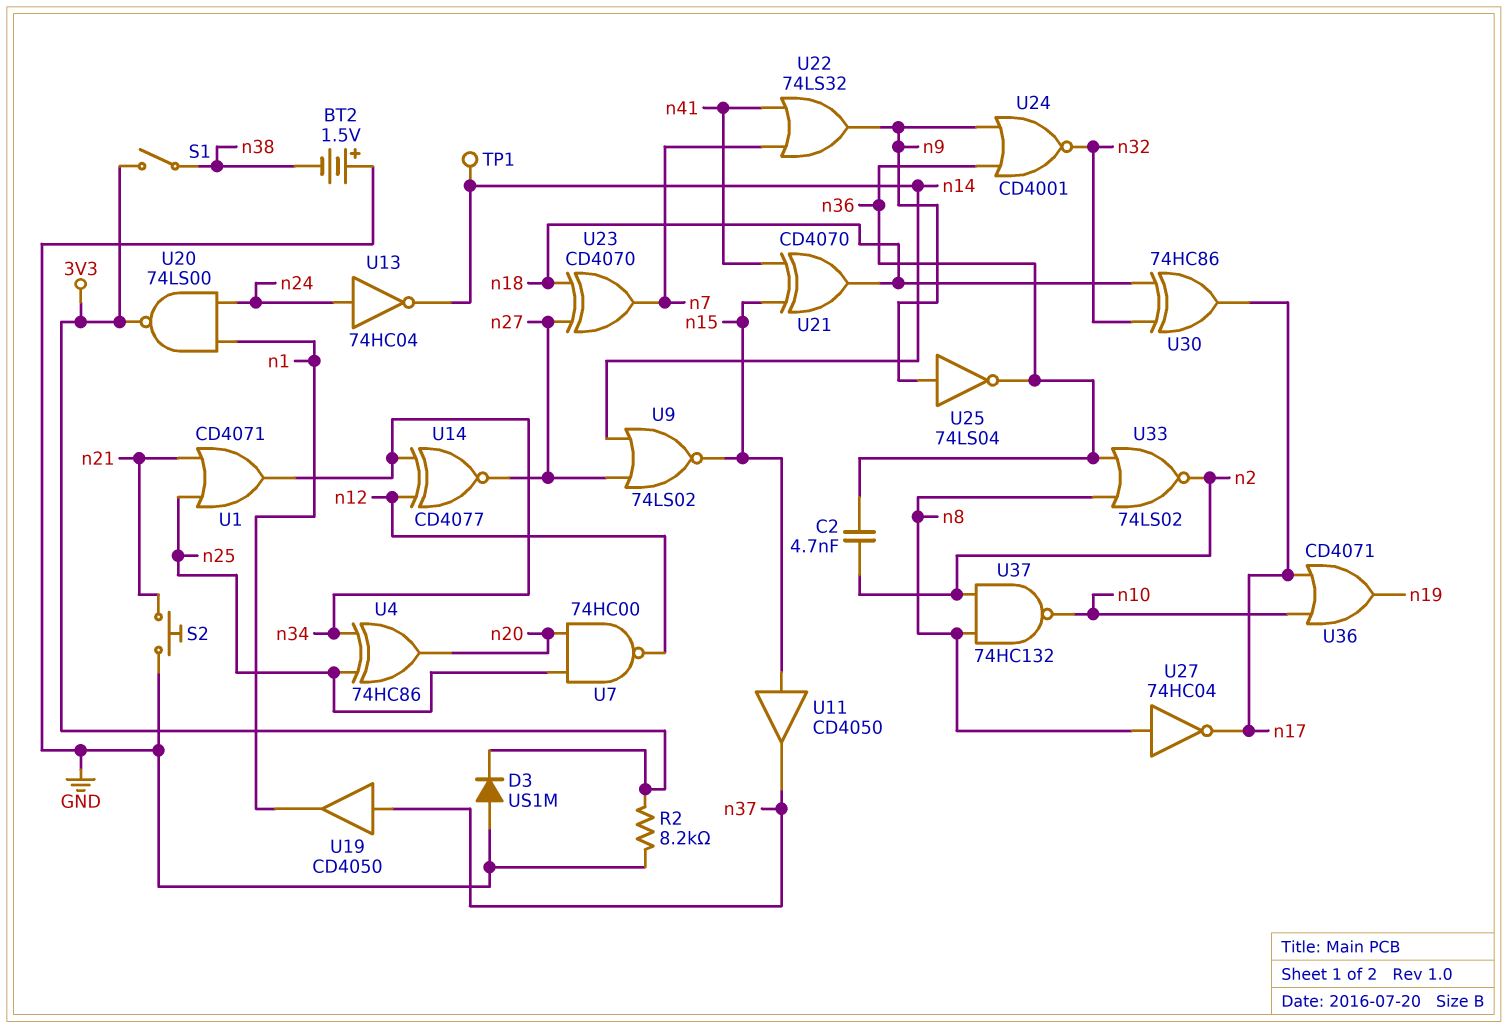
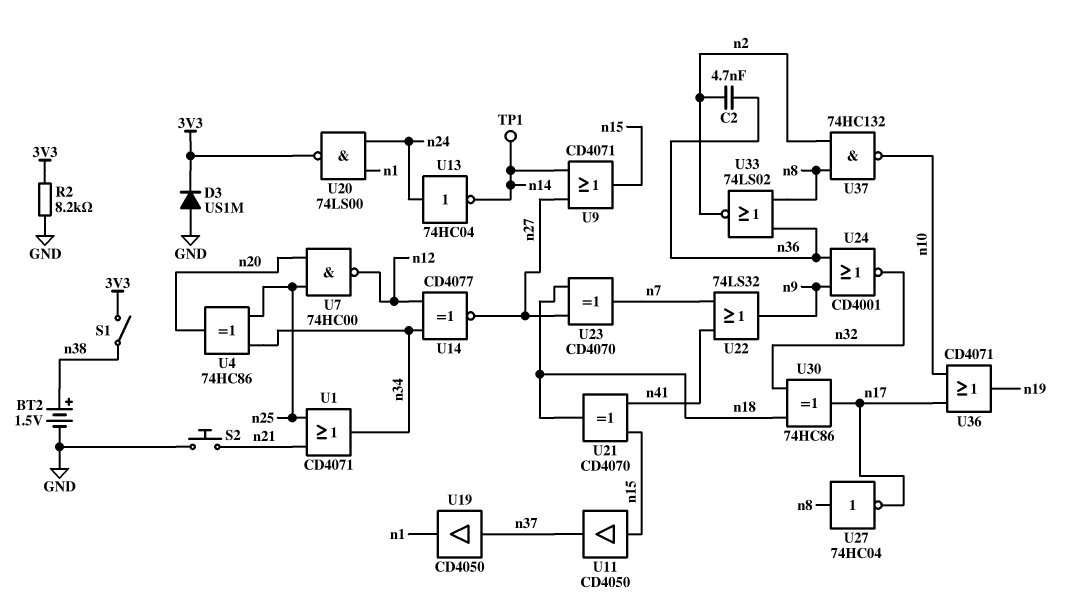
BT2: 1.5V (plus GND, minus n38) -> 1.5V (plus n38, minus GND)
U9: NOR 74LS02 (in n14, in n27, out n15) -> OR CD4071 (in n14, in n27, out n15)
U25: NOT 74LS04 (in n9, out n36) -> none

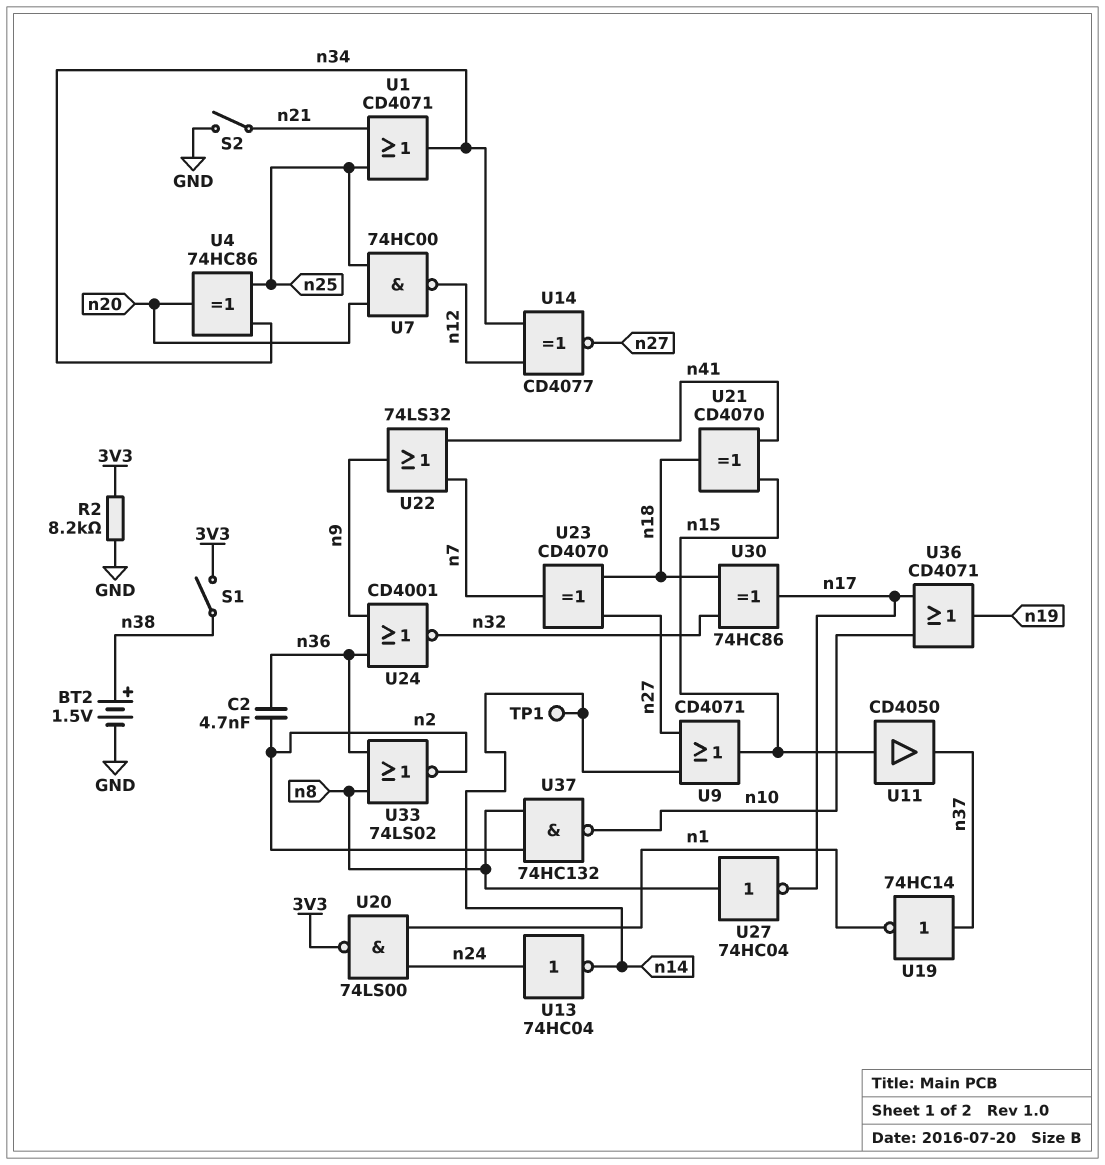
D3: diode US1M (A GND, K 3V3) -> none
S2: button (GND, n21) -> switch (GND, n21)
U19: buffer CD4050 (in n37, out n1) -> NOT 74HC14 (in n37, out n1)

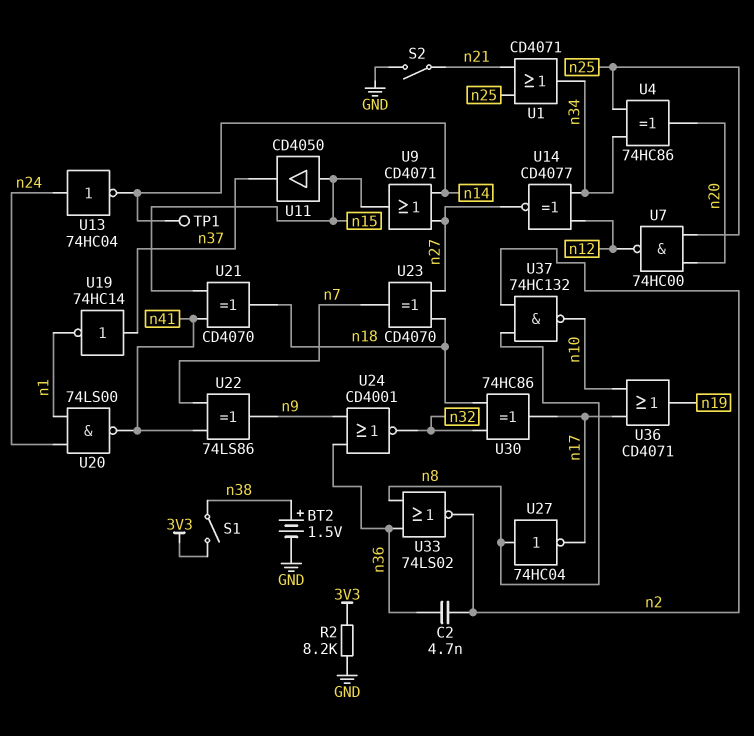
U20: NAND 74LS00 (in n1, in n24, out 3V3) -> NAND 74LS00 (in n1, in n24, out n41)
U22: OR 74LS32 (in n7, in n41, out n9) -> XOR 74LS86 (in n7, in n41, out n9)

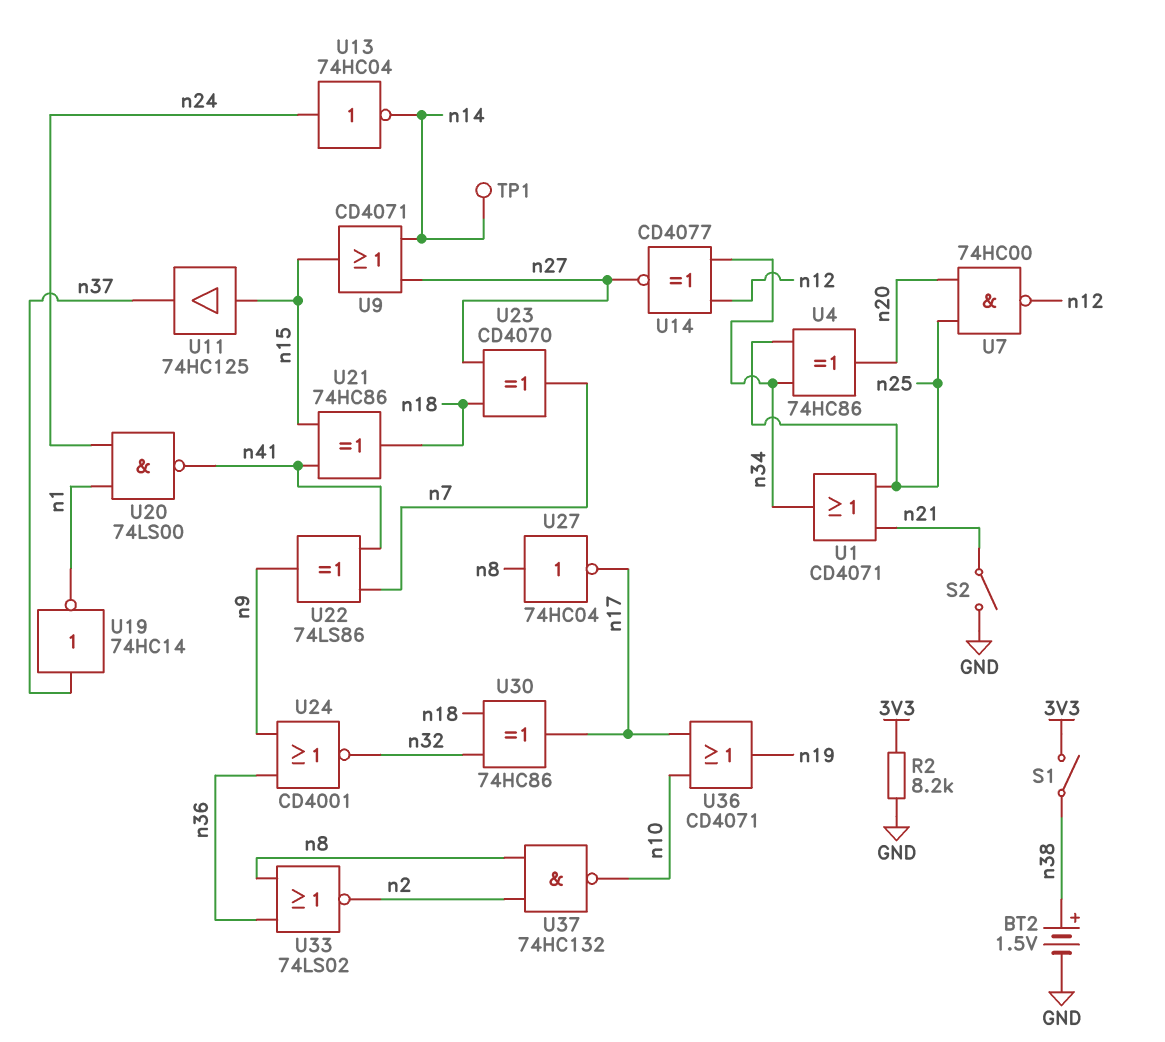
C2: 4.7nF (n2, n36) -> none
U11: buffer CD4050 (in n15, out n37) -> buffer 74HC125 (in n15, out n37)
U21: XOR CD4070 (in n15, in n41, out n18) -> XOR 74HC86 (in n15, in n41, out n18)

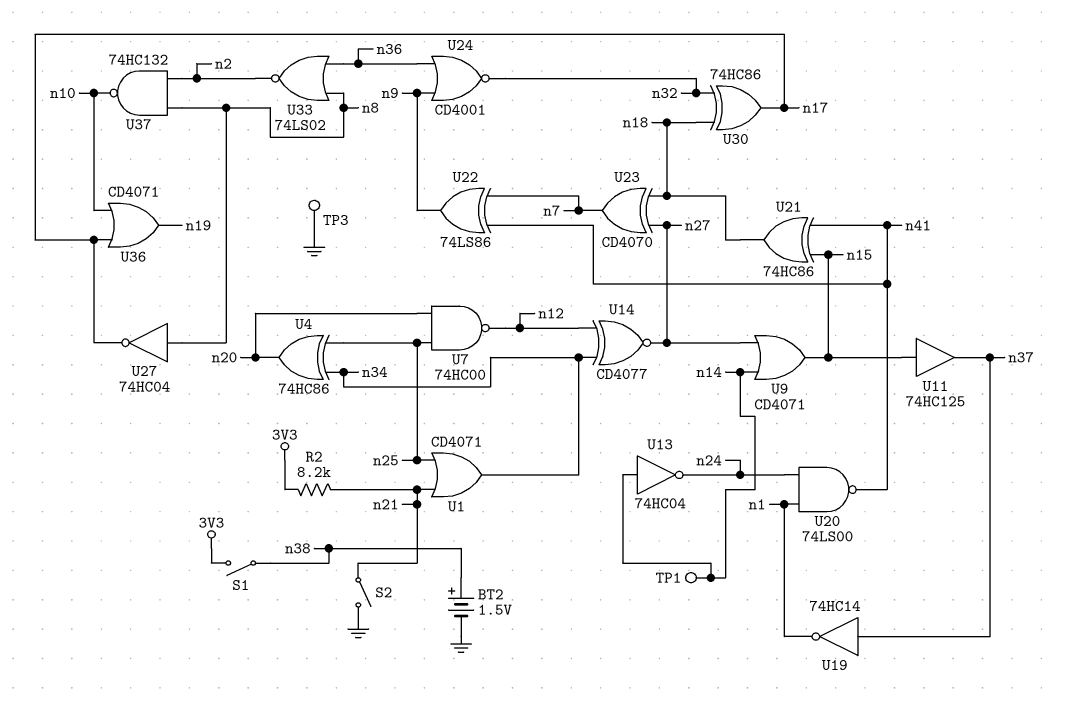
R2: 8.2k (3V3, GND) -> 8.2k (3V3, n21)
TP3: none -> test point (GND)
U13: NOT 74HC04 (in n24, out n14) -> NOT 74HC04 (in n14, out n24)

